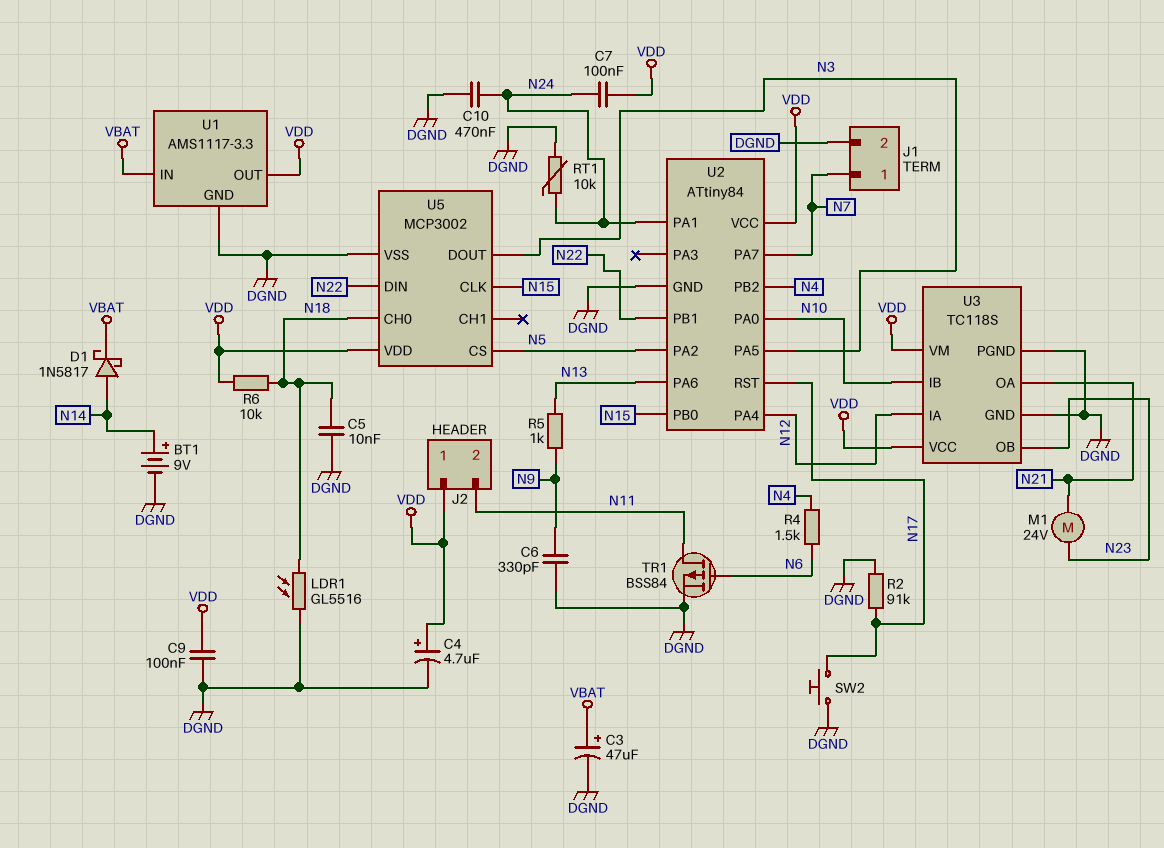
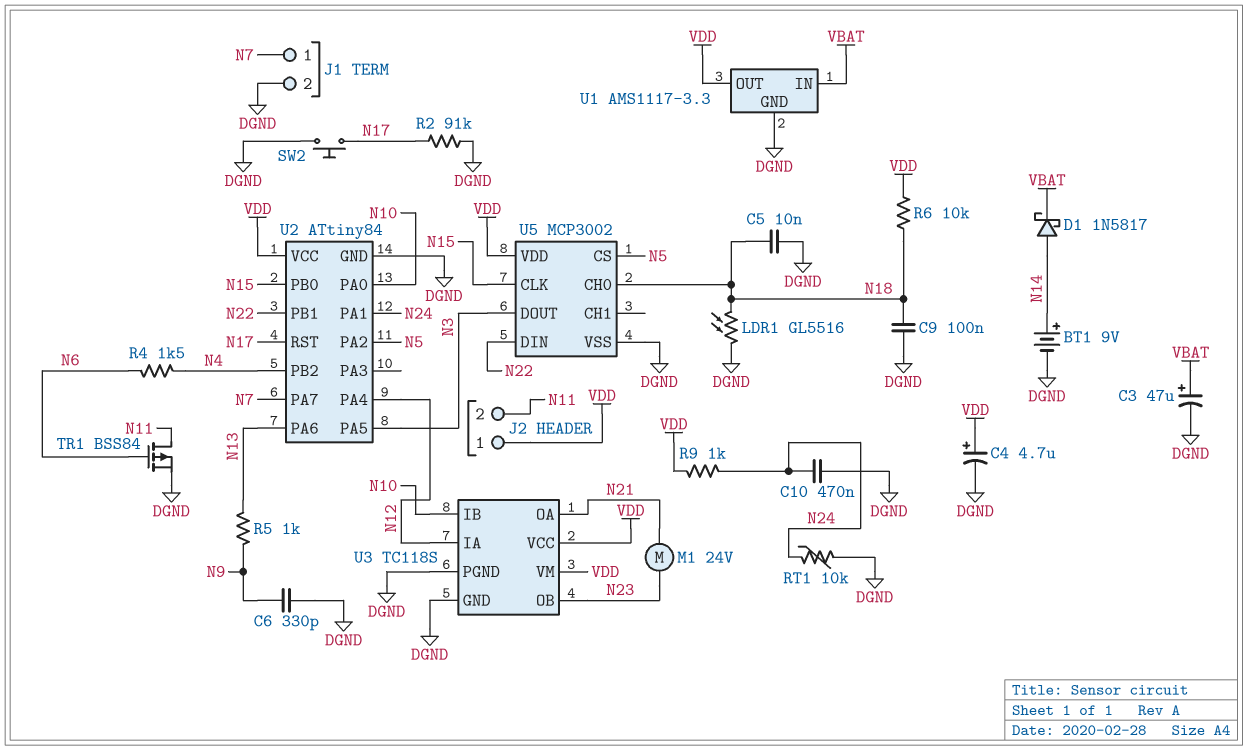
C7: 100nF (N24, VDD) -> none
C9: 100nF (DGND, VDD) -> 100nF (DGND, N18)
R9: none -> 1k (N24, VDD)

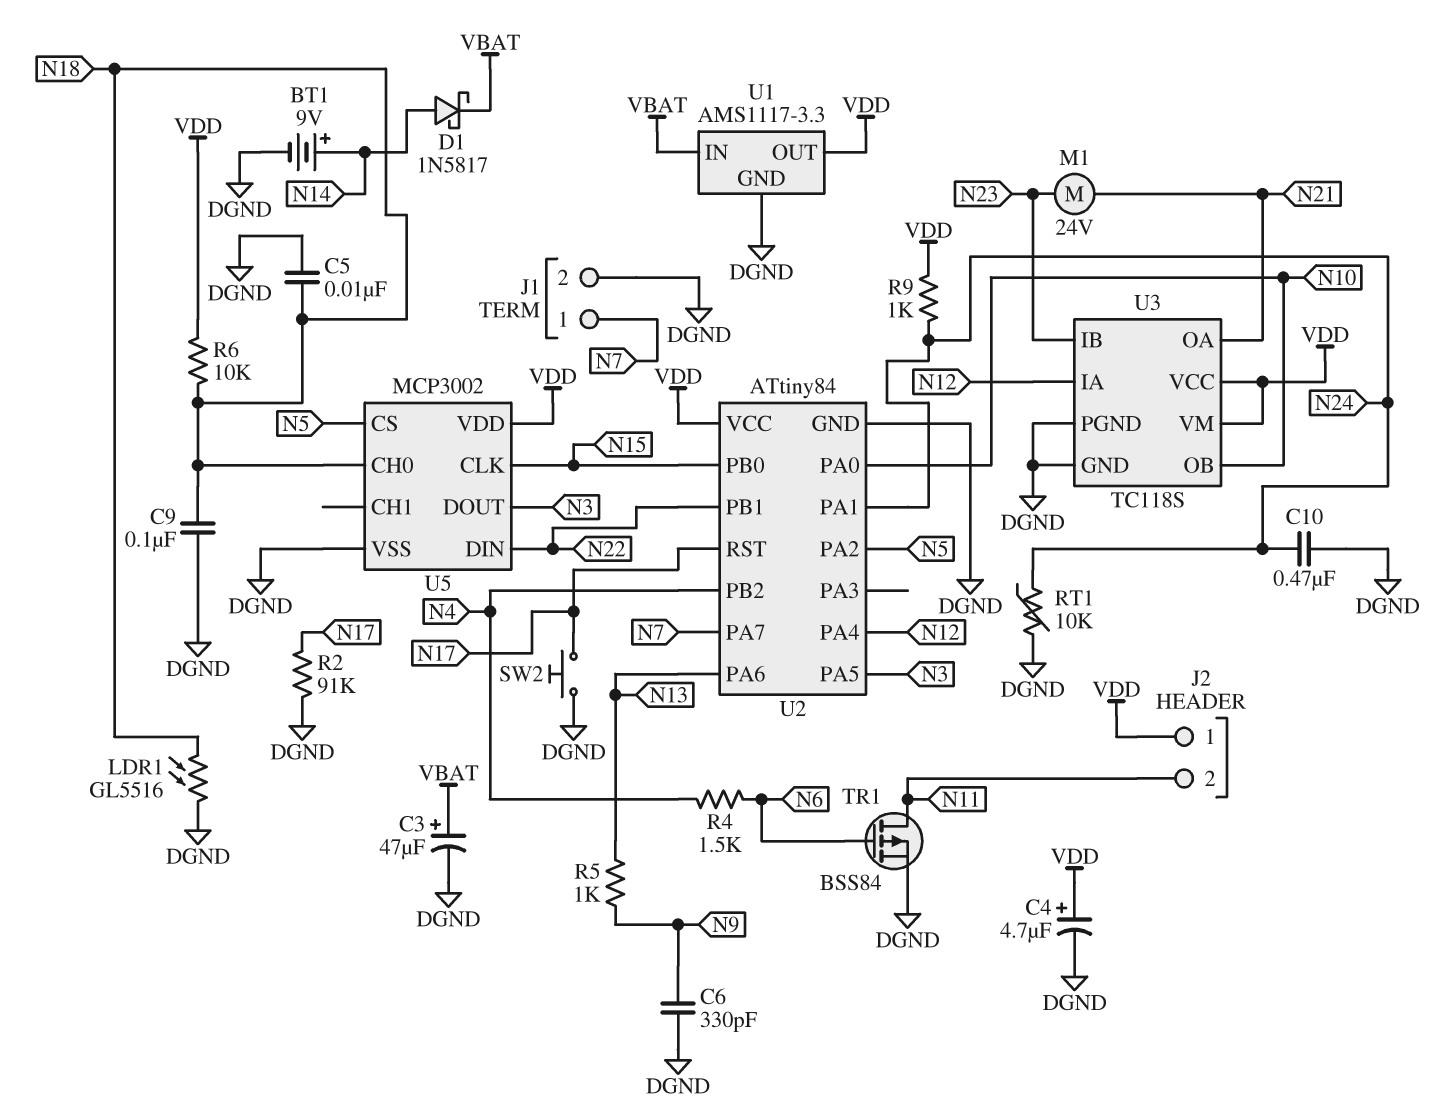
U3 pin IB: N10 -> N23
U3 pin OB: N23 -> N10

